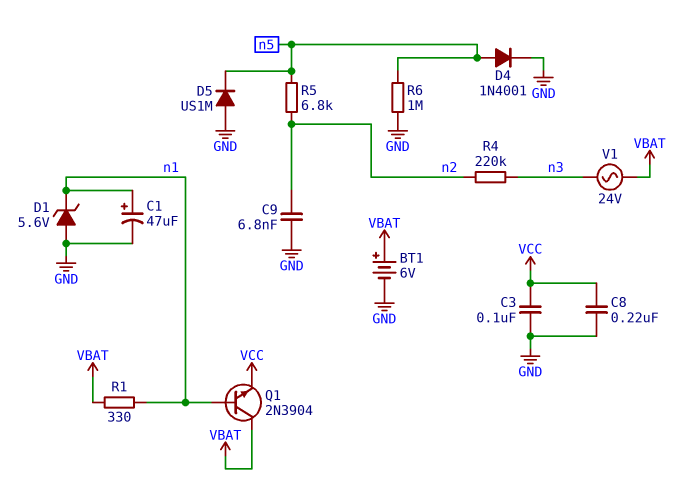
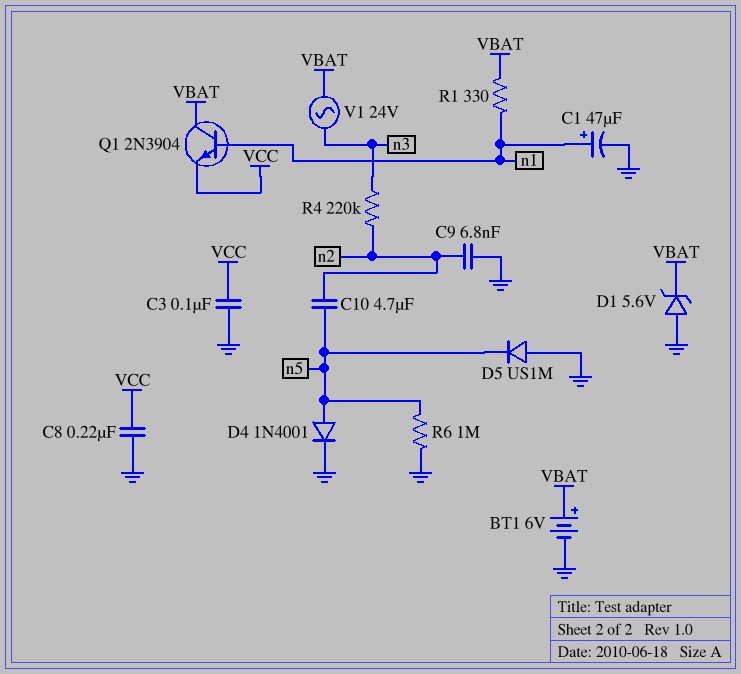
C10: none -> 4.7uF (n2, n5)
D1: zener 5.6V (A GND, K n1) -> zener 5.6V (A GND, K VBAT)
R5: 6.8k (n2, n5) -> none

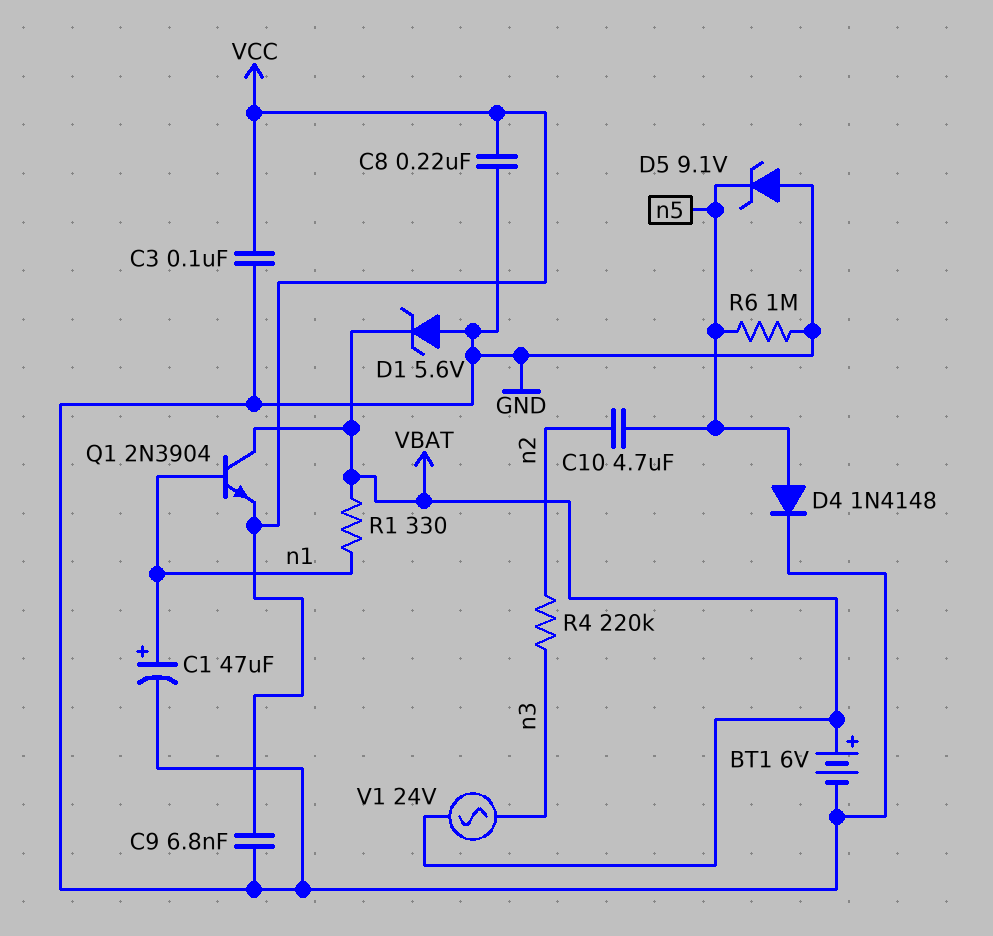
C9: 6.8nF (GND, n2) -> 6.8nF (GND, VCC)
D4: diode 1N4001 (A n5, K GND) -> diode 1N4148 (A n5, K GND)
D5: diode US1M (A GND, K n5) -> zener 9.1V (A GND, K n5)

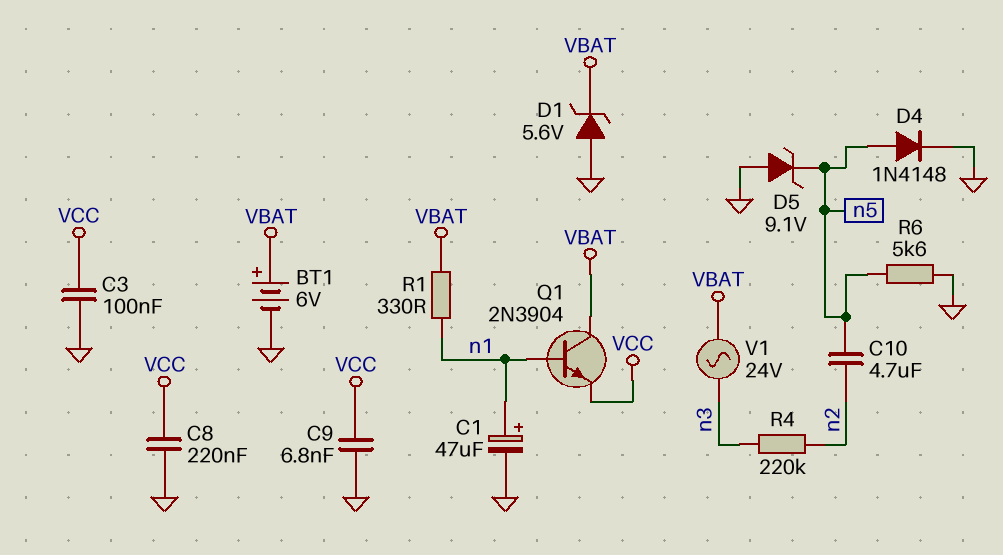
R6: 1M (GND, n5) -> 5.6k (GND, n5)

